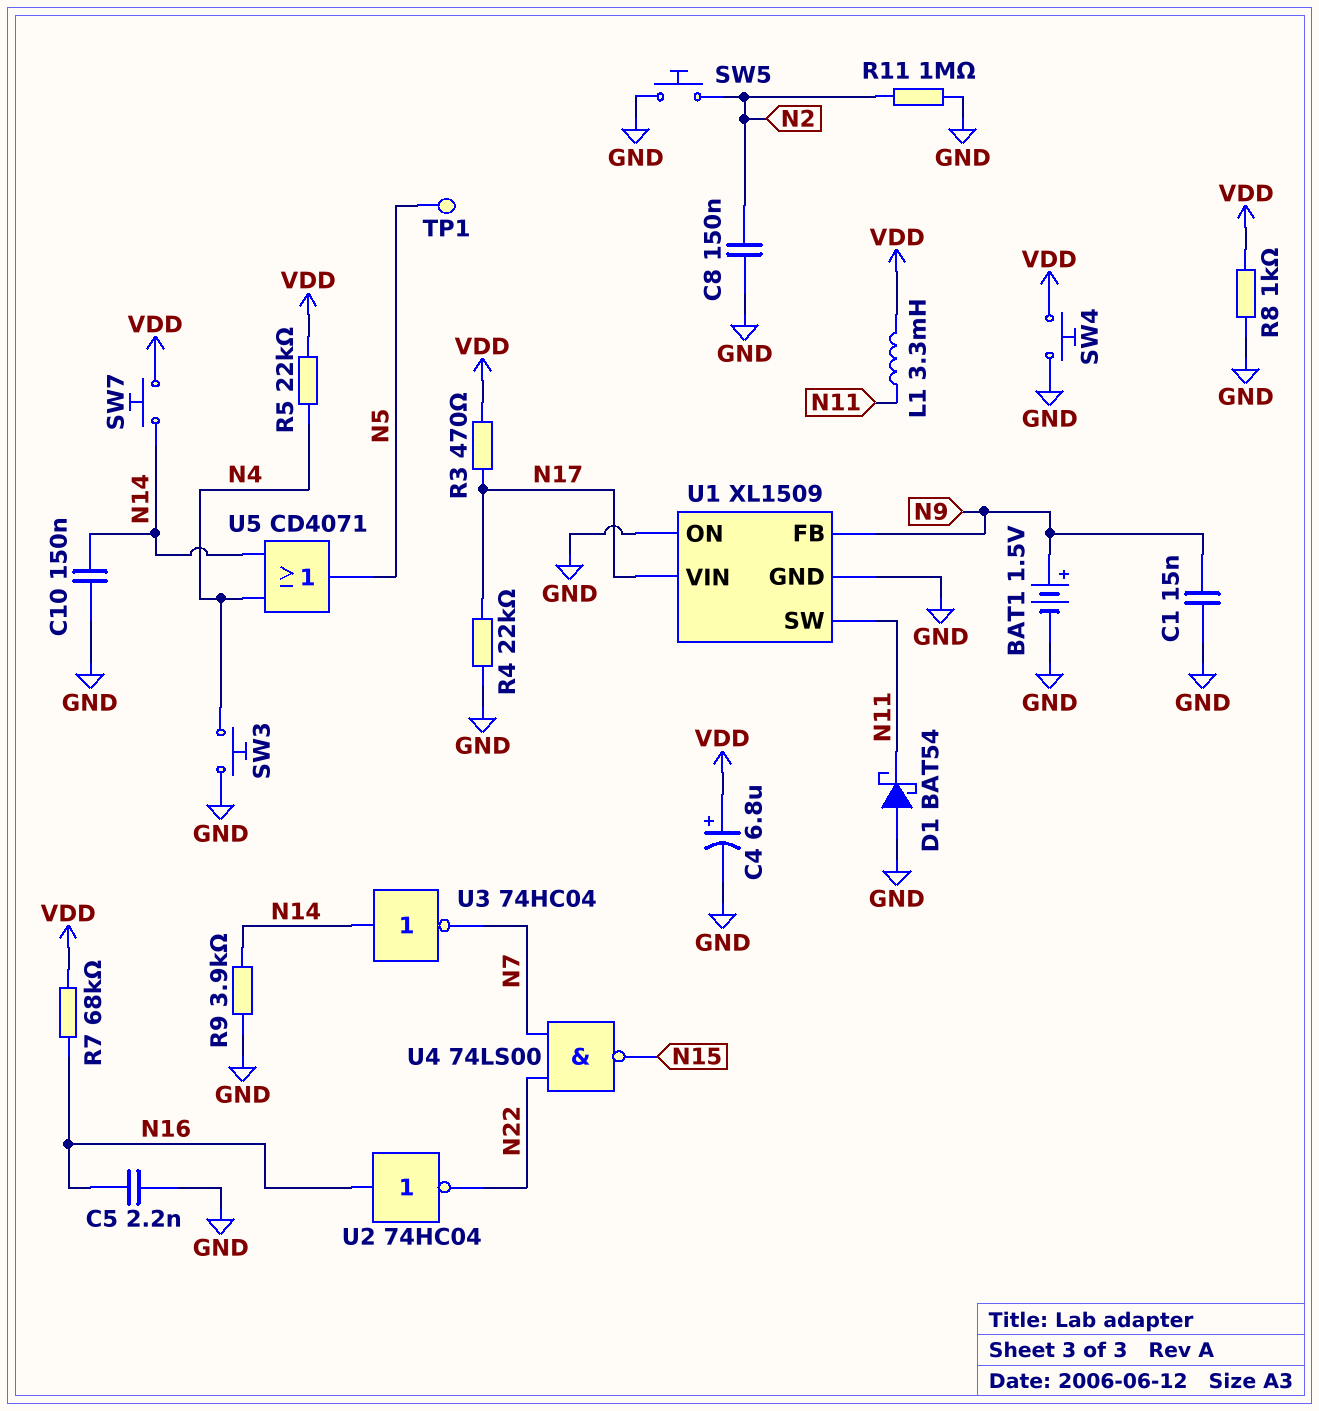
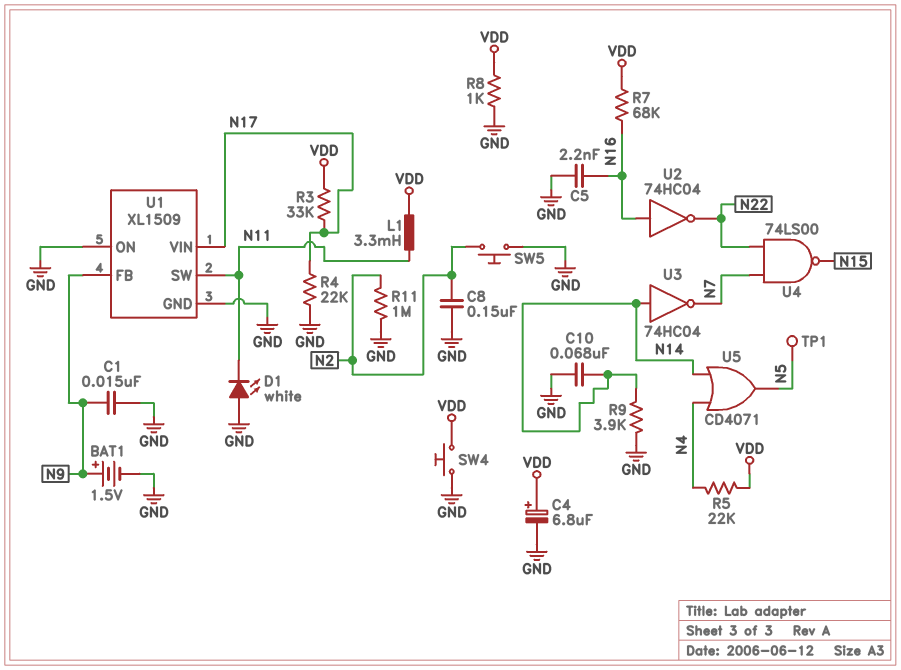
C10: 150nF (GND, N14) -> 68nF (GND, N14)
D1: schottky BAT54 (A GND, K N11) -> LED white (A GND, K N11)
R3: 470 (N17, VDD) -> 33k (N17, VDD)
SW3: button (GND, N4) -> none
SW7: button (N14, VDD) -> none

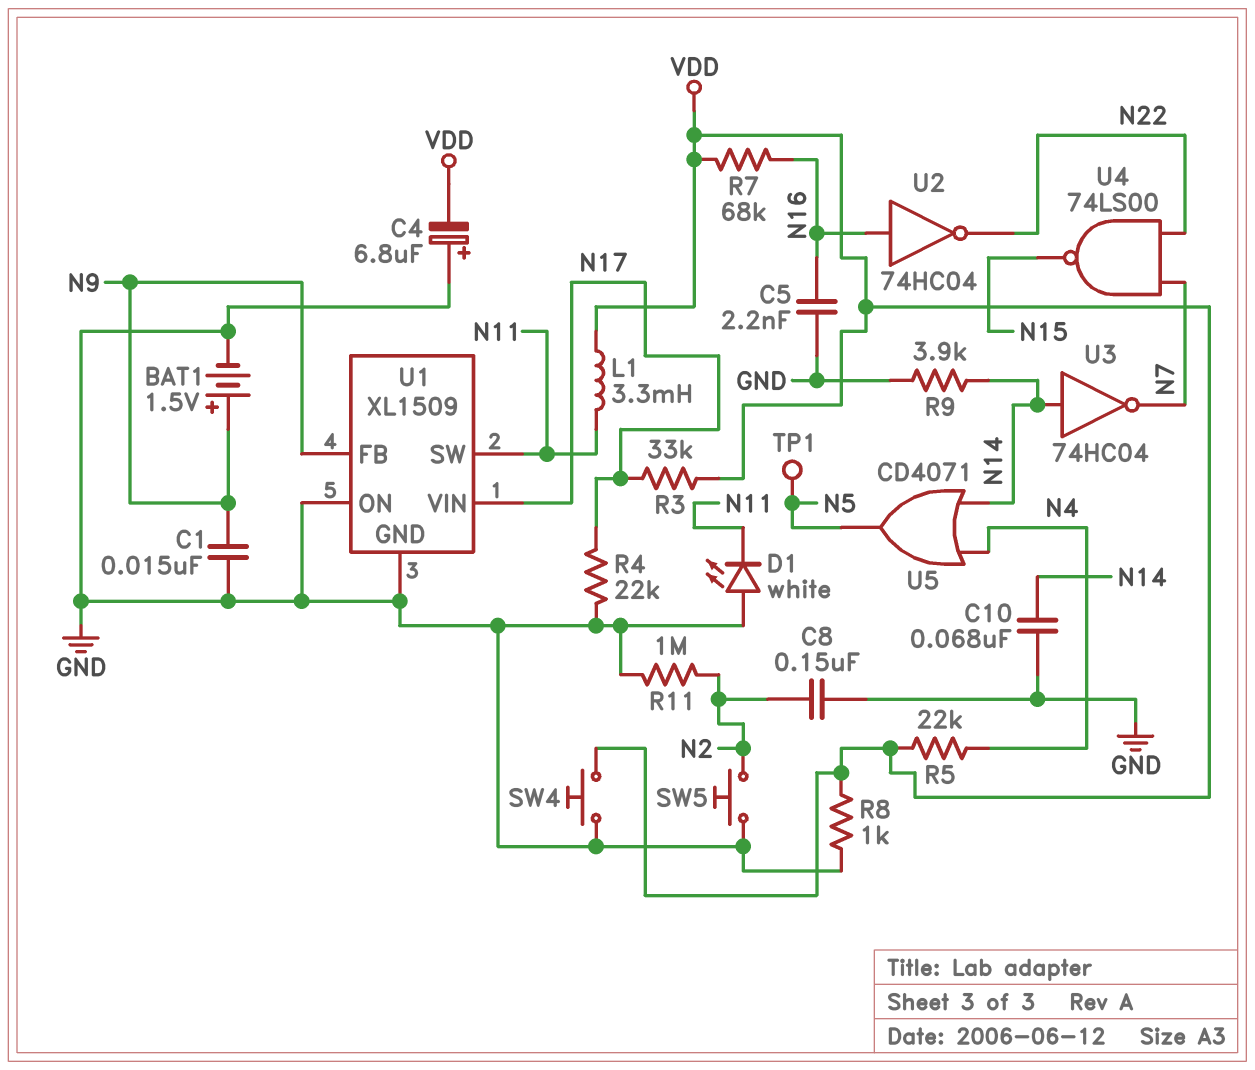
C4: 6.8uF (plus VDD, minus GND) -> 6.8uF (plus GND, minus VDD)

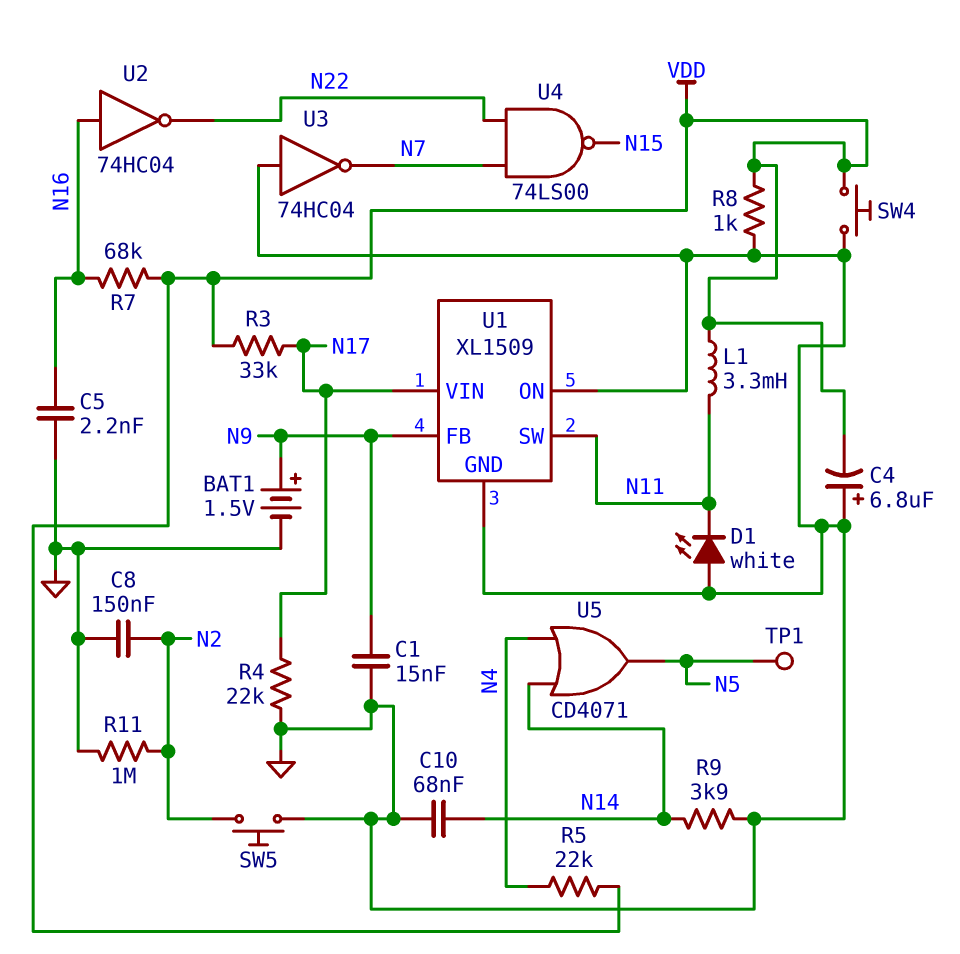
U3: NOT 74HC04 (in N14, out N7) -> NOT 74HC04 (in GND, out N7)

